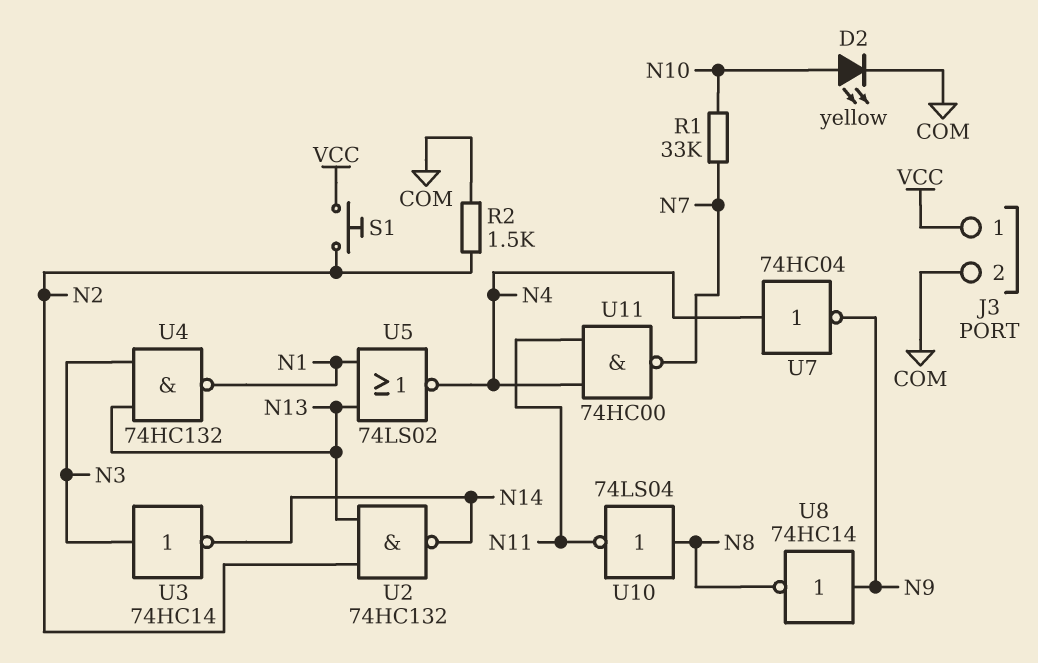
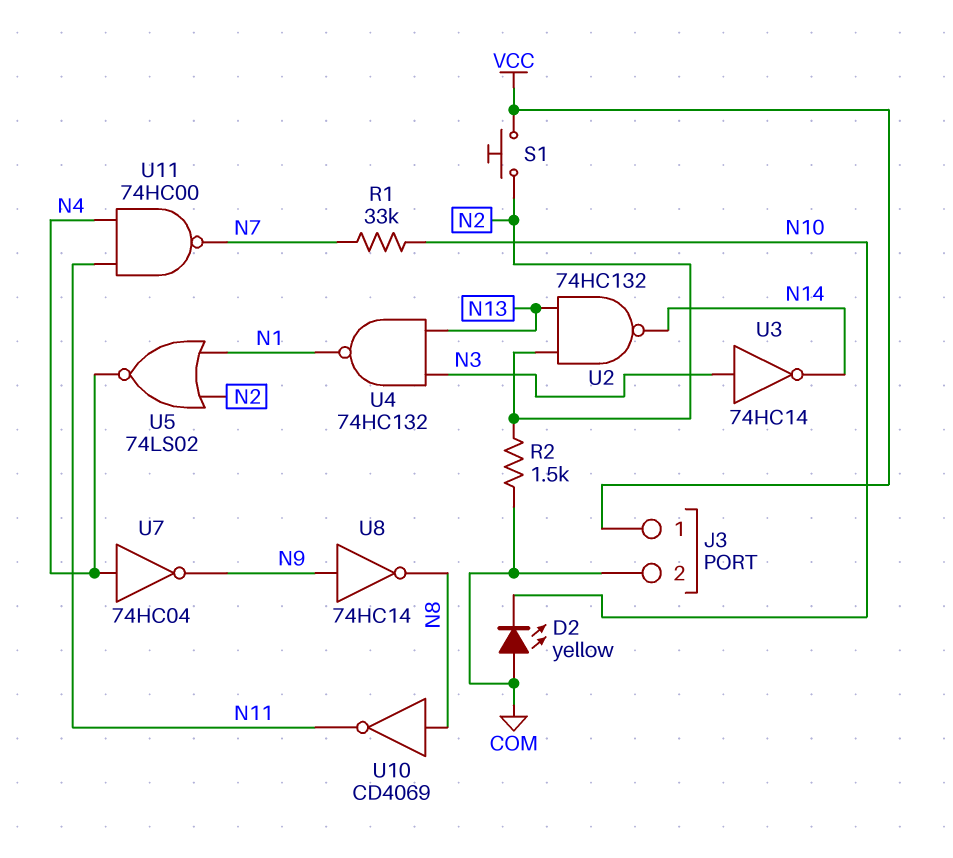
D2: LED yellow (A N10, K COM) -> LED yellow (A COM, K N10)
U5: NOR 74LS02 (in N1, in N13, out N4) -> NOR 74LS02 (in N1, in N2, out N4)
U10: NOT 74LS04 (in N8, out N11) -> NOT CD4069 (in N8, out N11)

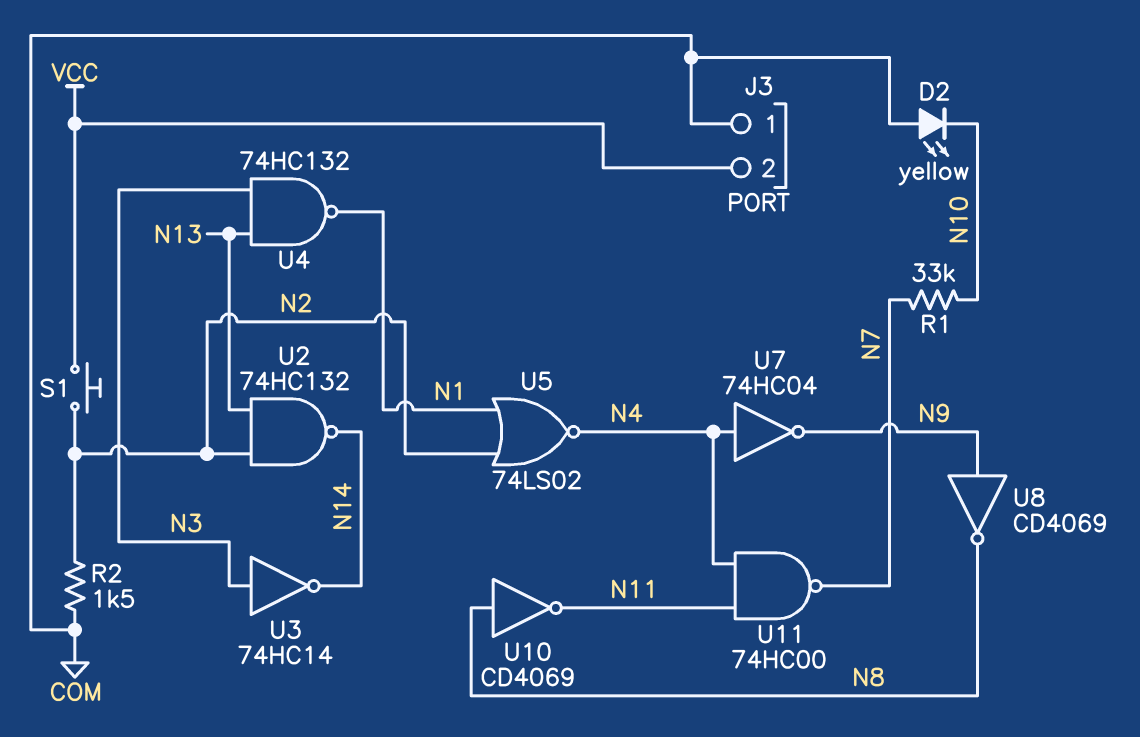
J3 pin 1: VCC -> COM
J3 pin 2: COM -> VCC
U8: NOT 74HC14 (in N9, out N8) -> NOT CD4069 (in N9, out N8)

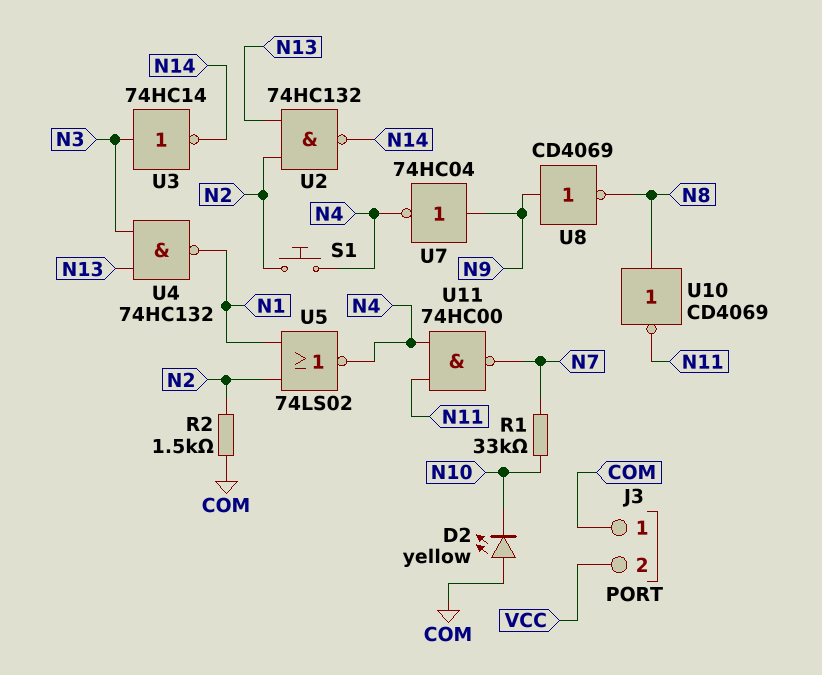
S1: button (N2, VCC) -> button (N2, N4)
U7: NOT 74HC04 (in N4, out N9) -> NOT 74HC04 (in N9, out N4)

